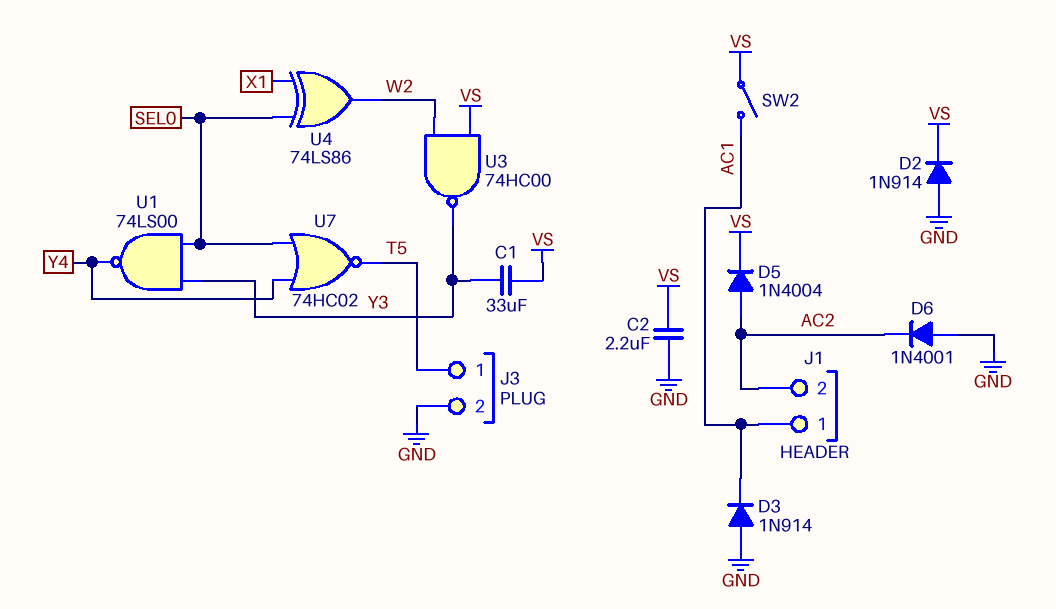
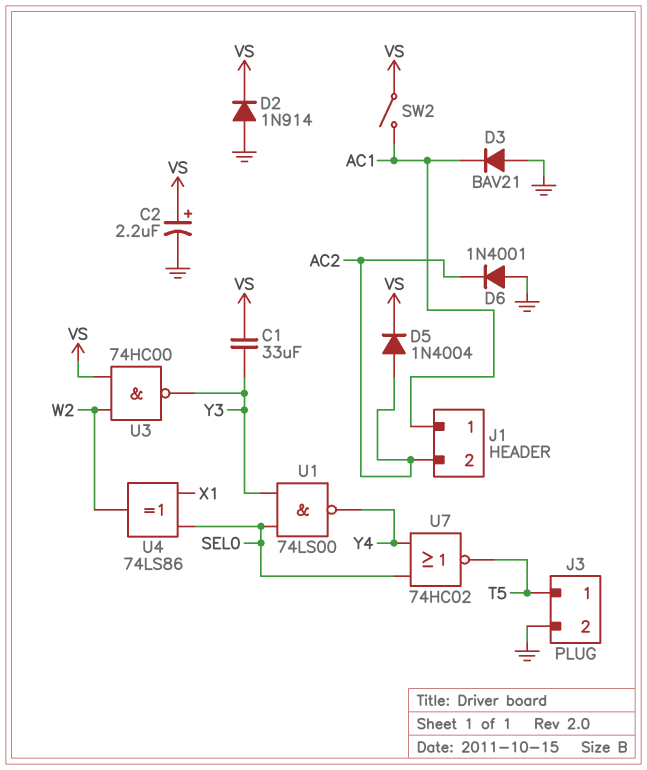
C2: 2.2uF (GND, VS) -> 2.2uF (plus VS, minus GND)
D3: diode 1N914 (A GND, K AC1) -> diode BAV21 (A GND, K AC1)

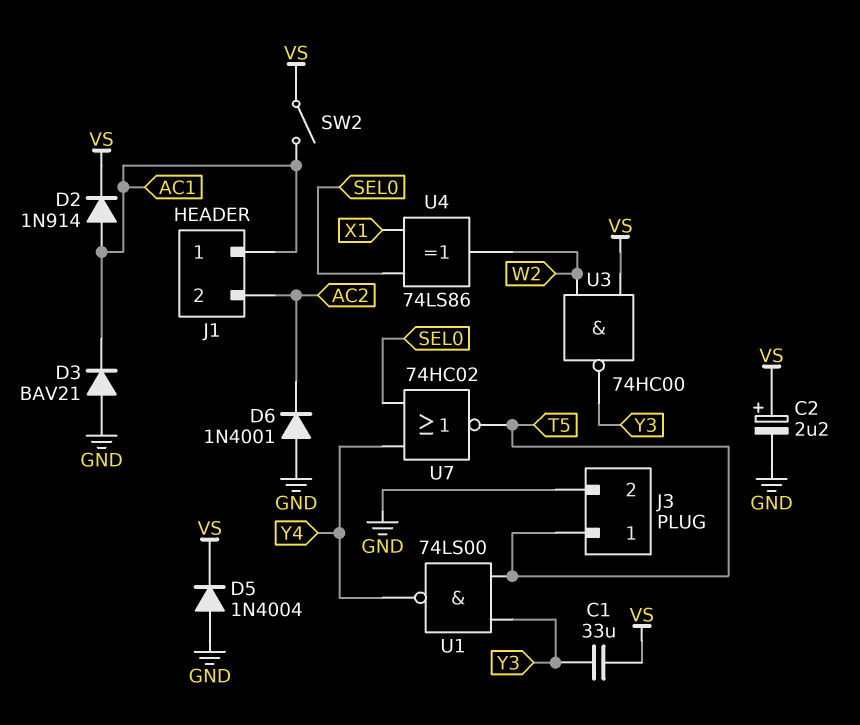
D2: diode 1N914 (A GND, K VS) -> diode 1N914 (A AC1, K VS)
D5: diode 1N4004 (A AC2, K VS) -> diode 1N4004 (A GND, K VS)
U1: NAND 74LS00 (in SEL0, in Y3, out Y4) -> NAND 74LS00 (in T5, in Y3, out Y4)

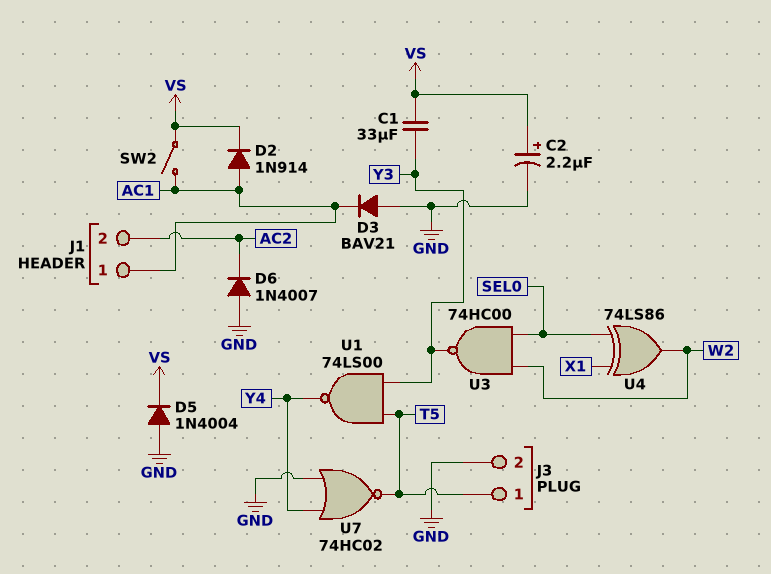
D6: diode 1N4001 (A GND, K AC2) -> diode 1N4007 (A GND, K AC2)
U3: NAND 74HC00 (in VS, in W2, out Y3) -> NAND 74HC00 (in SEL0, in W2, out Y3)
U7: NOR 74HC02 (in SEL0, in Y4, out T5) -> NOR 74HC02 (in GND, in Y4, out T5)

